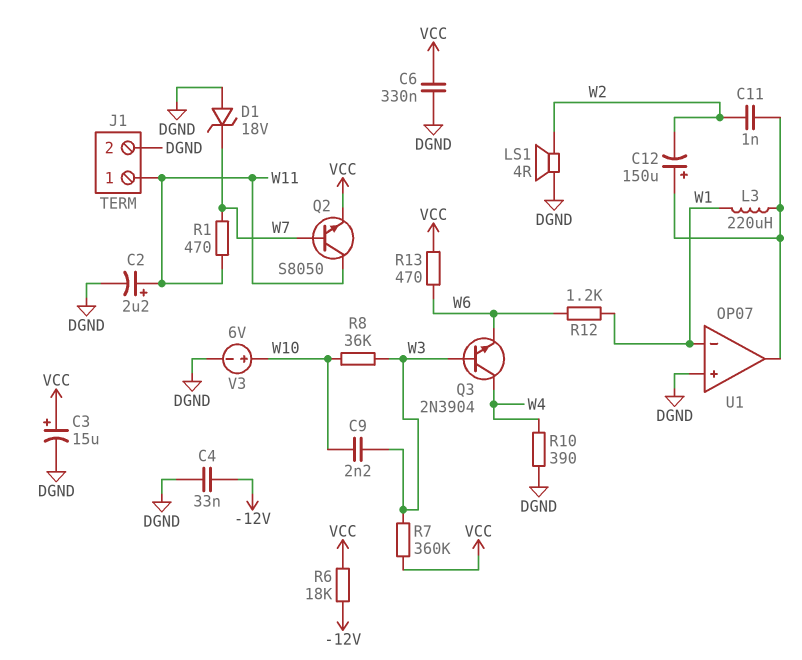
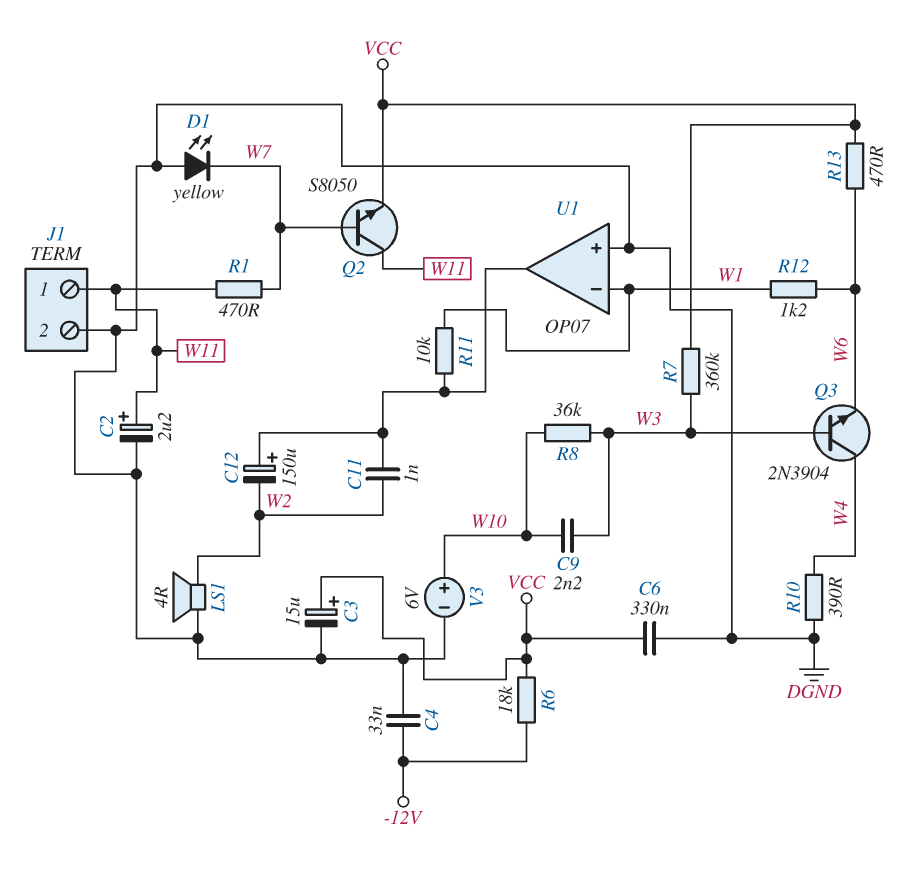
D1: zener 18V (A DGND, K W7) -> LED yellow (A DGND, K W7)
L3: 220uH (U1/out, W1) -> none
R11: none -> 10k (U1/out, W1)

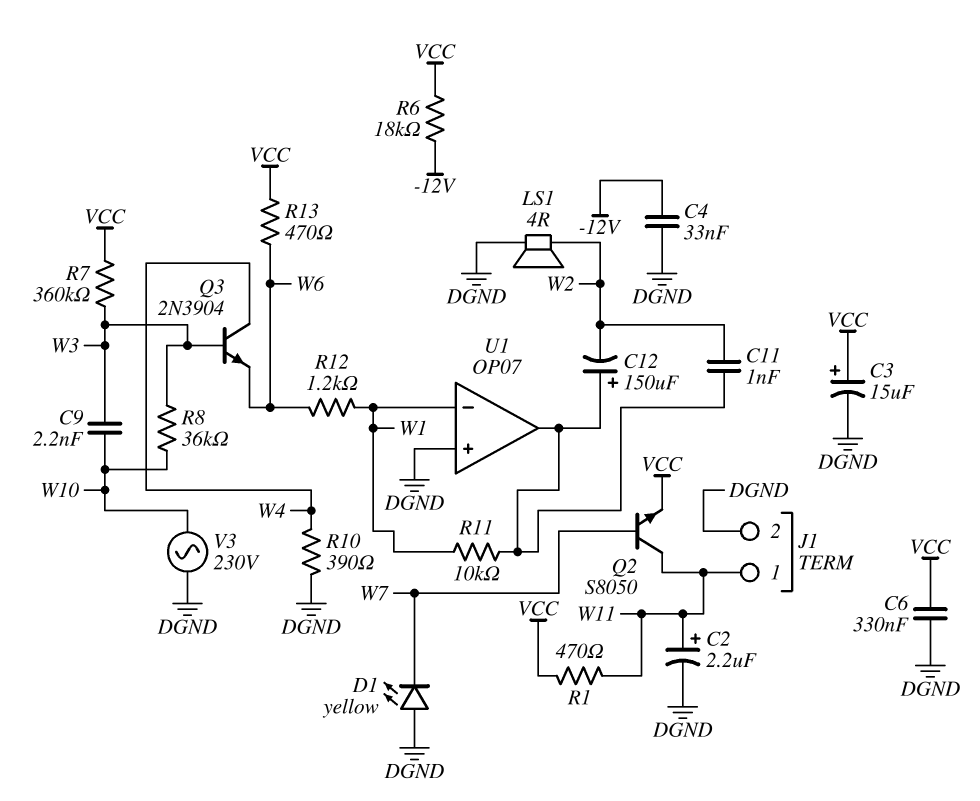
R1: 470 (W7, W11) -> 470 (VCC, W11)
V3: 6V (plus W10, minus DGND) -> AC 230V (DGND, W10)

